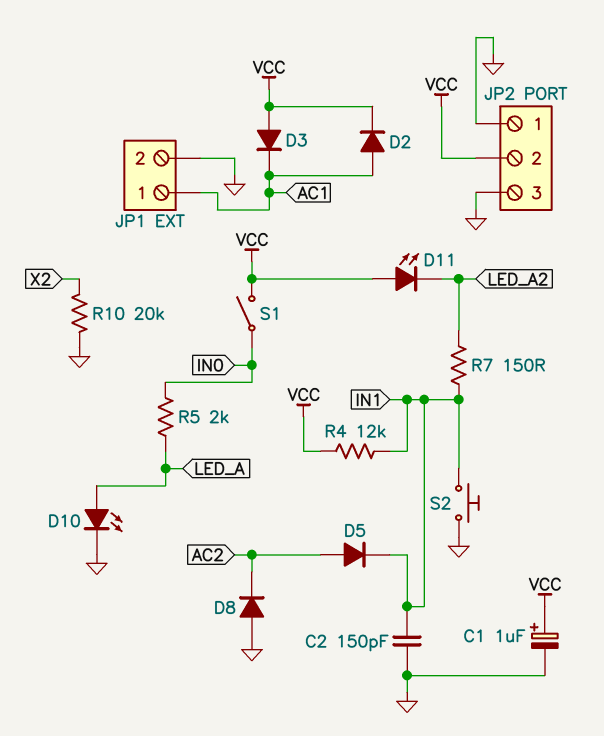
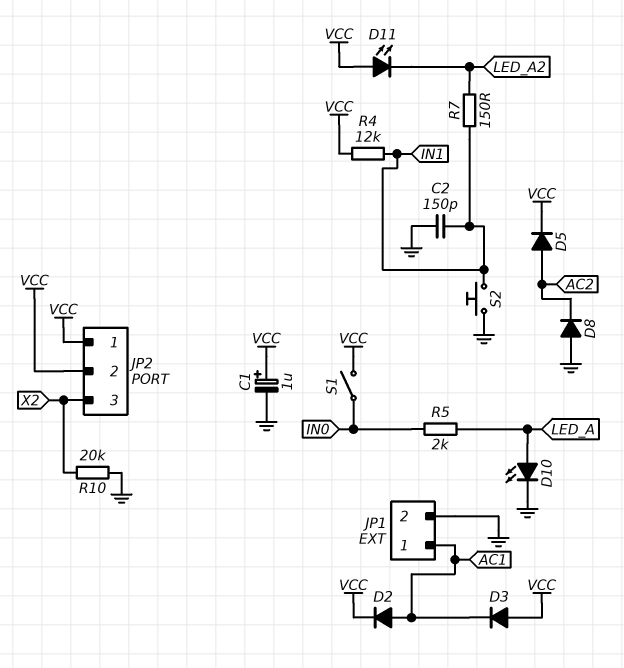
D5: diode (A AC2, K IN1) -> diode (A AC2, K VCC)
JP2 pin 1: GND -> VCC
JP2 pin 3: GND -> X2

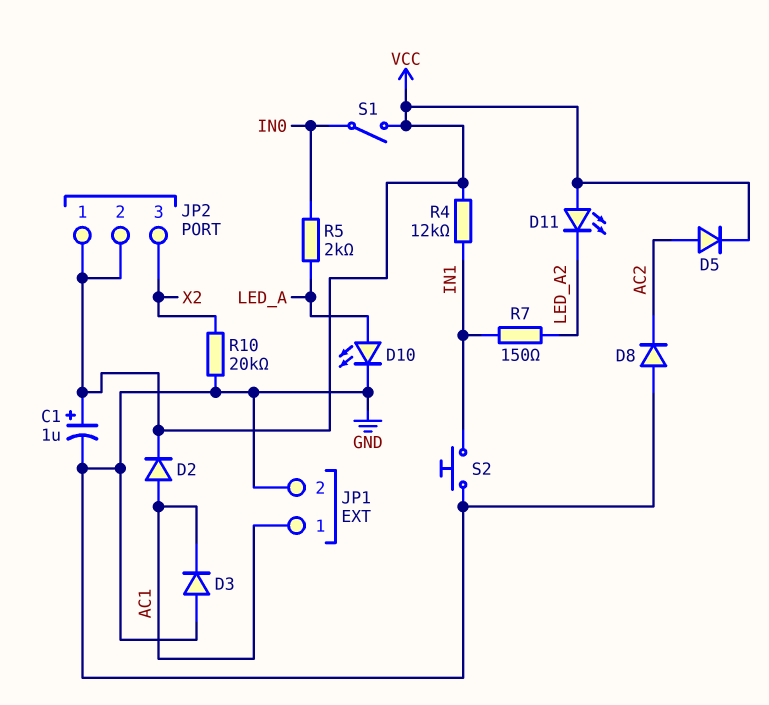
C2: 150pF (GND, IN1) -> none
D3: diode (A VCC, K AC1) -> diode (A GND, K AC1)

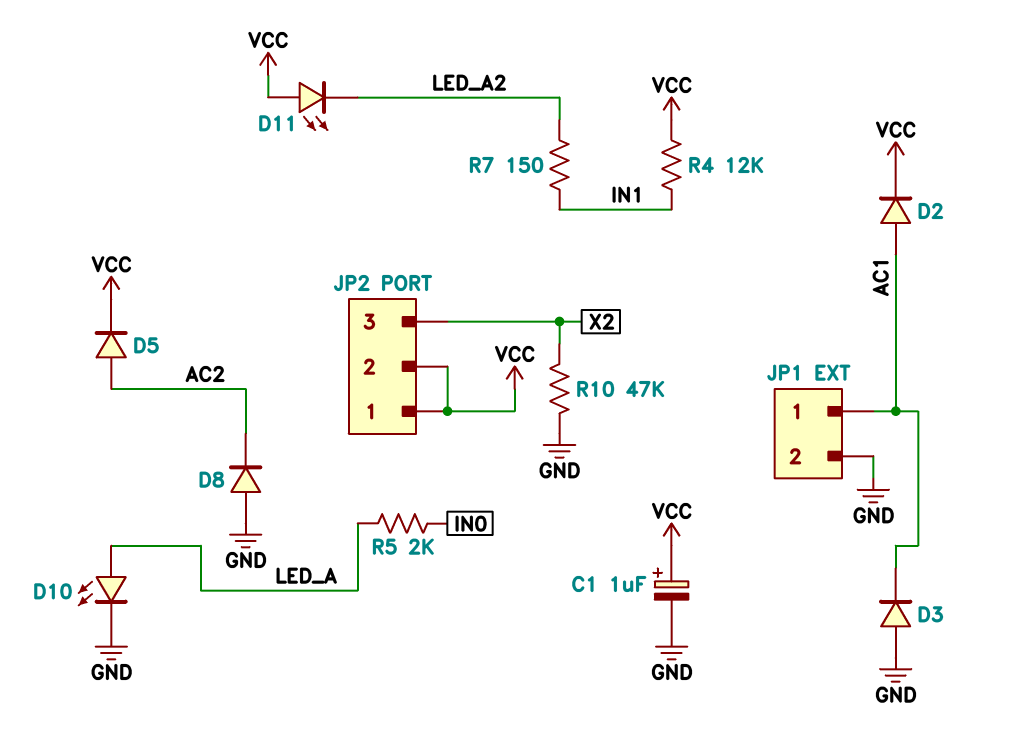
R10: 20k (GND, X2) -> 47k (GND, X2)
S1: switch (IN0, VCC) -> none
S2: button (GND, IN1) -> none

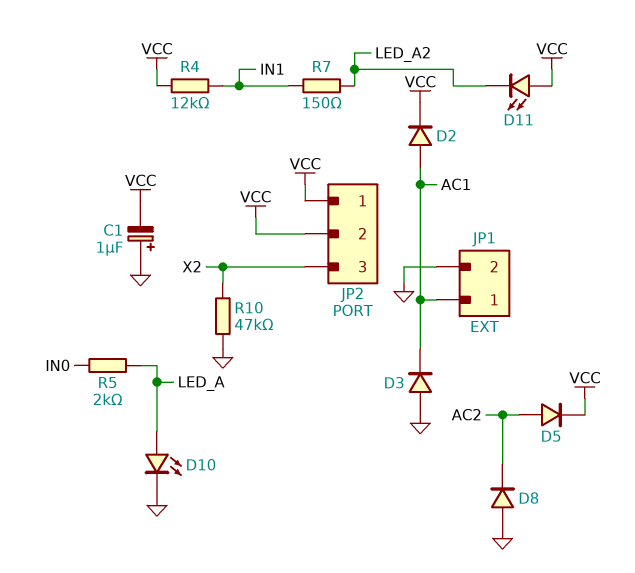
C1: 1uF (plus VCC, minus GND) -> 1uF (plus GND, minus VCC)

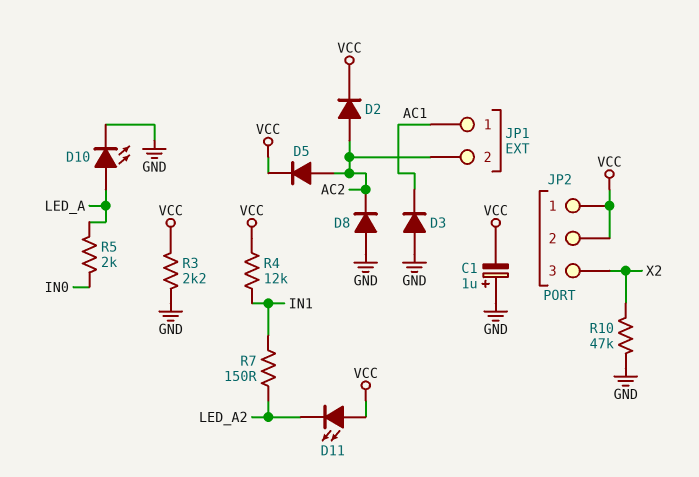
D2: diode (A AC1, K VCC) -> diode (A AC2, K VCC)
JP1 pin 2: GND -> AC2
R3: none -> 2.2k (GND, VCC)

